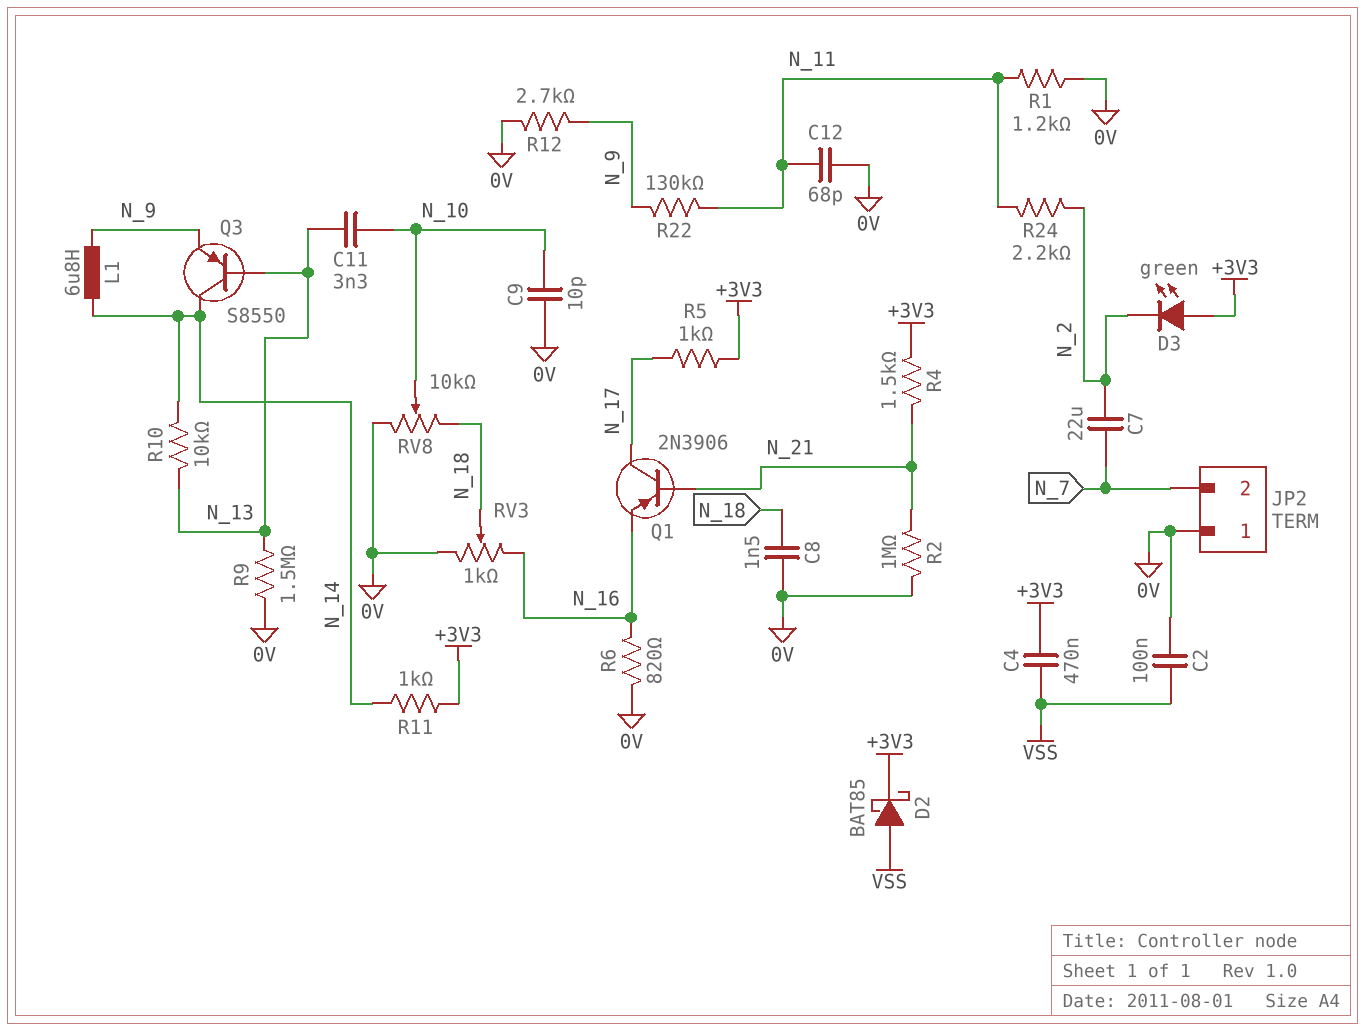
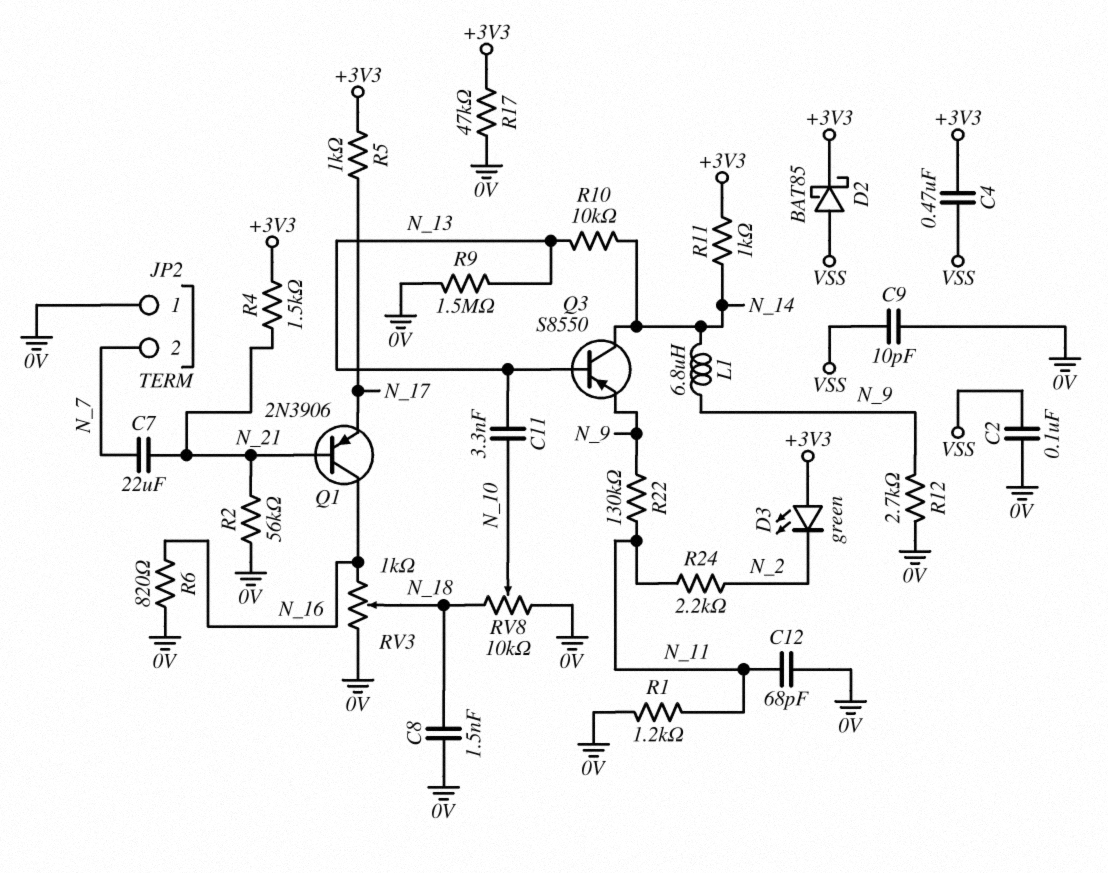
C7: 22uF (N_2, N_7) -> 22uF (N_7, N_21)
C9: 10pF (0V, N_10) -> 10pF (0V, VSS)
Q1: PNP 2N3906 (B N_21, C N_17, E N_16) -> PNP 2N3906 (B N_21, C N_16, E N_17)
R2: 1M (0V, N_21) -> 56k (0V, N_21)
R17: none -> 47k (+3V3, 0V)

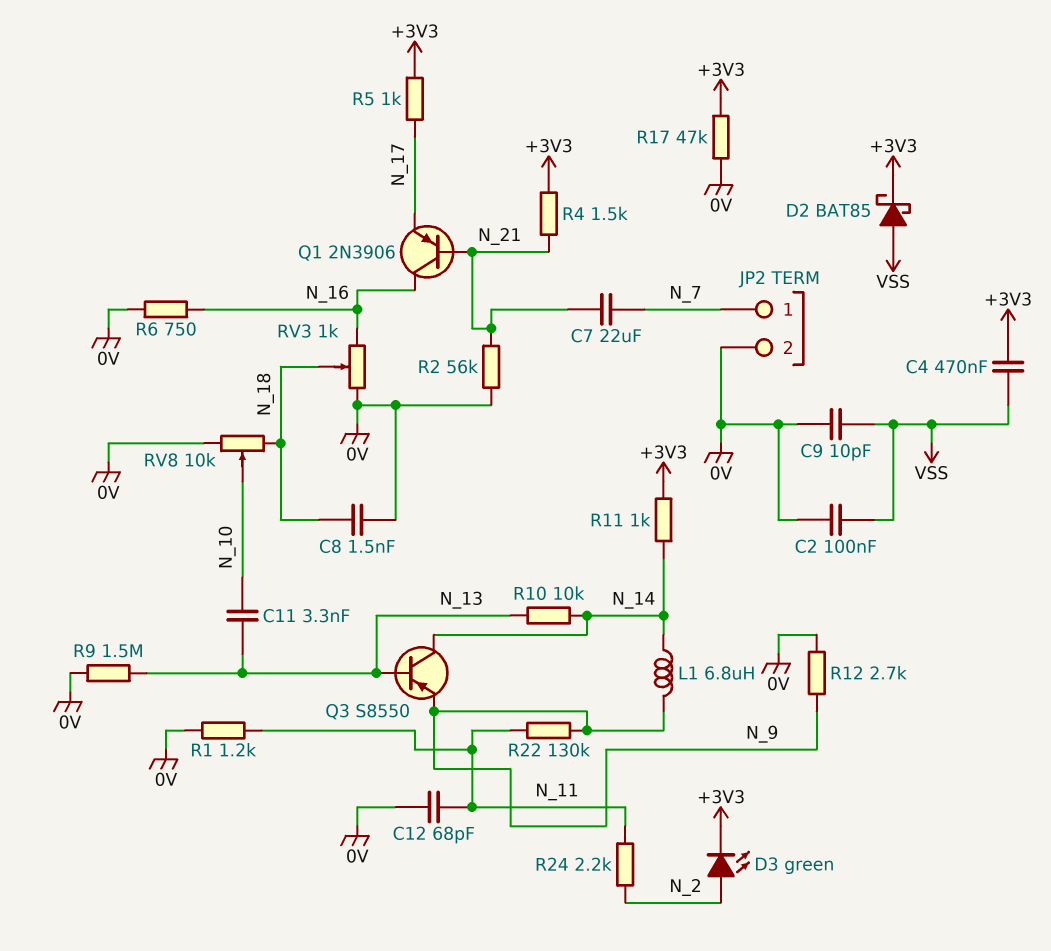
D3: LED green (A +3V3, K N_2) -> LED green (A N_2, K +3V3)
JP2 pin 1: 0V -> N_7
JP2 pin 2: N_7 -> 0V
R6: 820 (0V, N_16) -> 750 (0V, N_16)

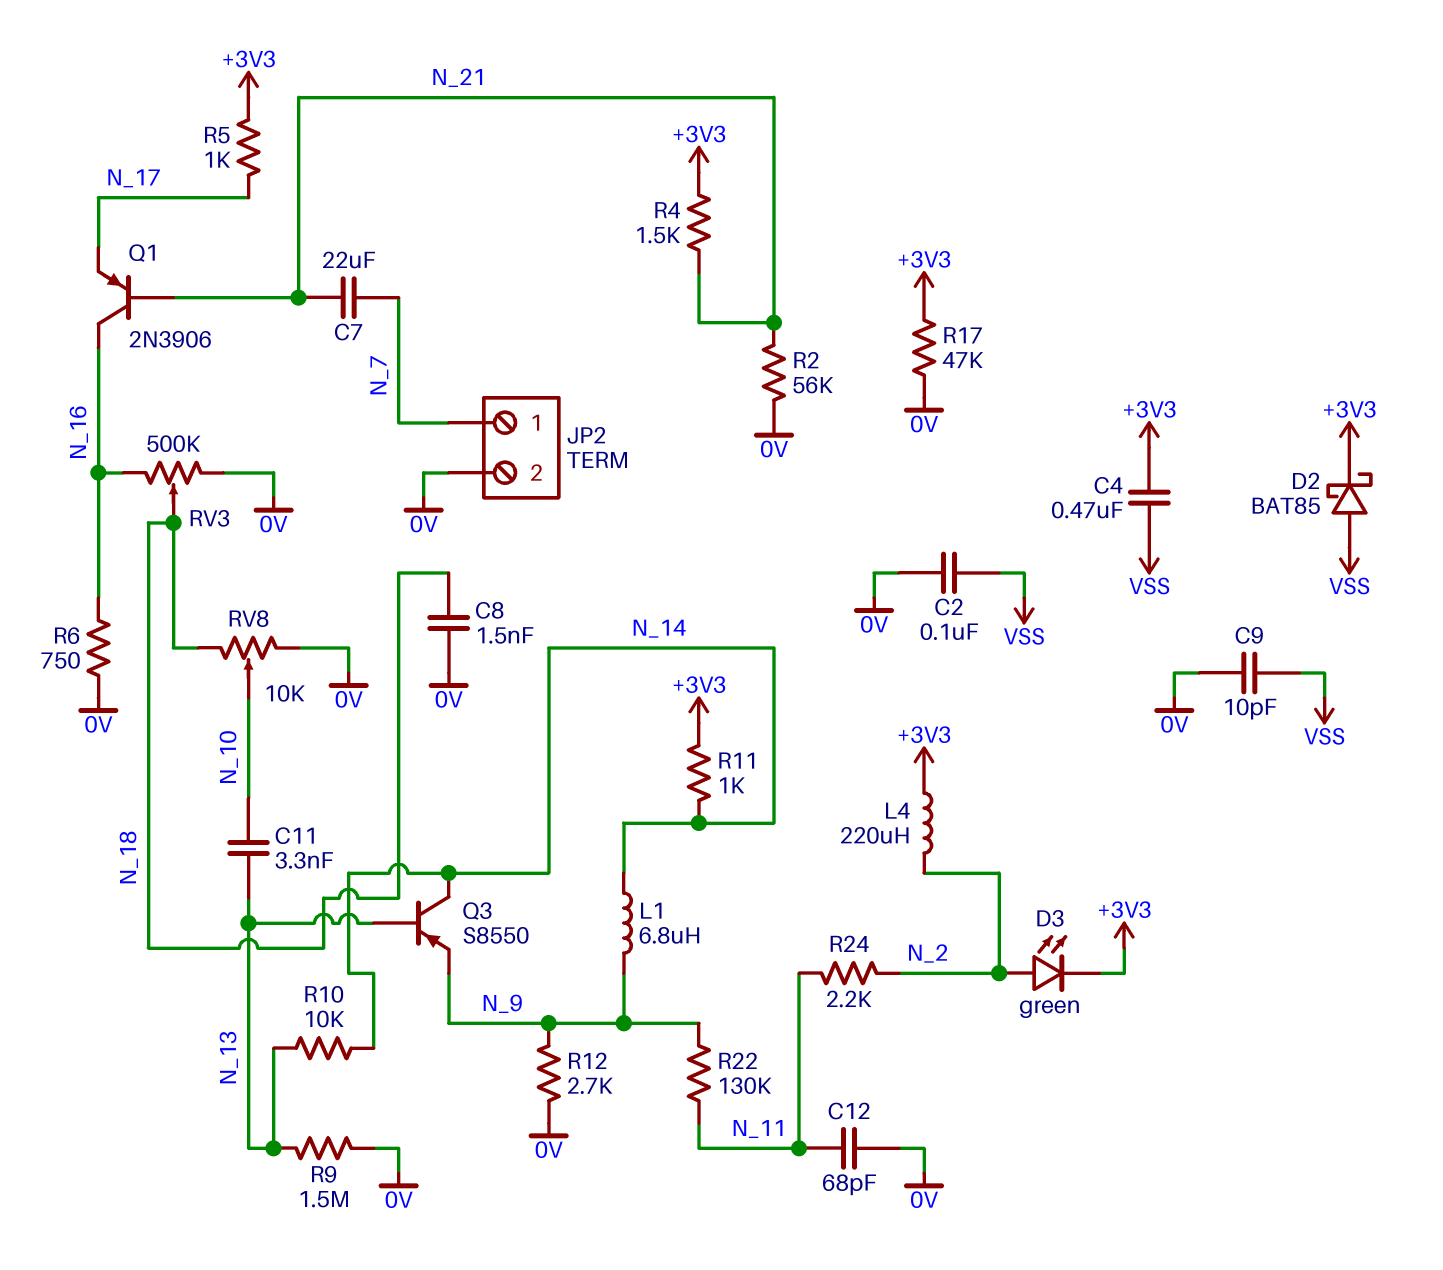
L4: none -> 220uH (+3V3, N_2)
R1: 1.2k (0V, N_11) -> none
RV3: 1k (0V, N_16, wiper N_18) -> 500k (0V, N_16, wiper N_18)

